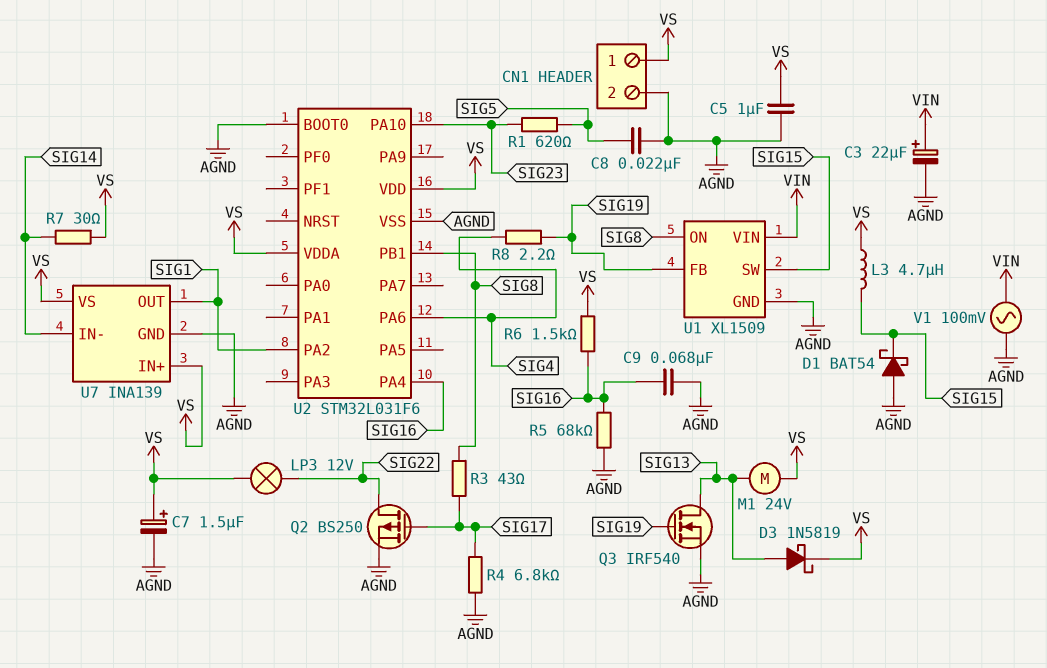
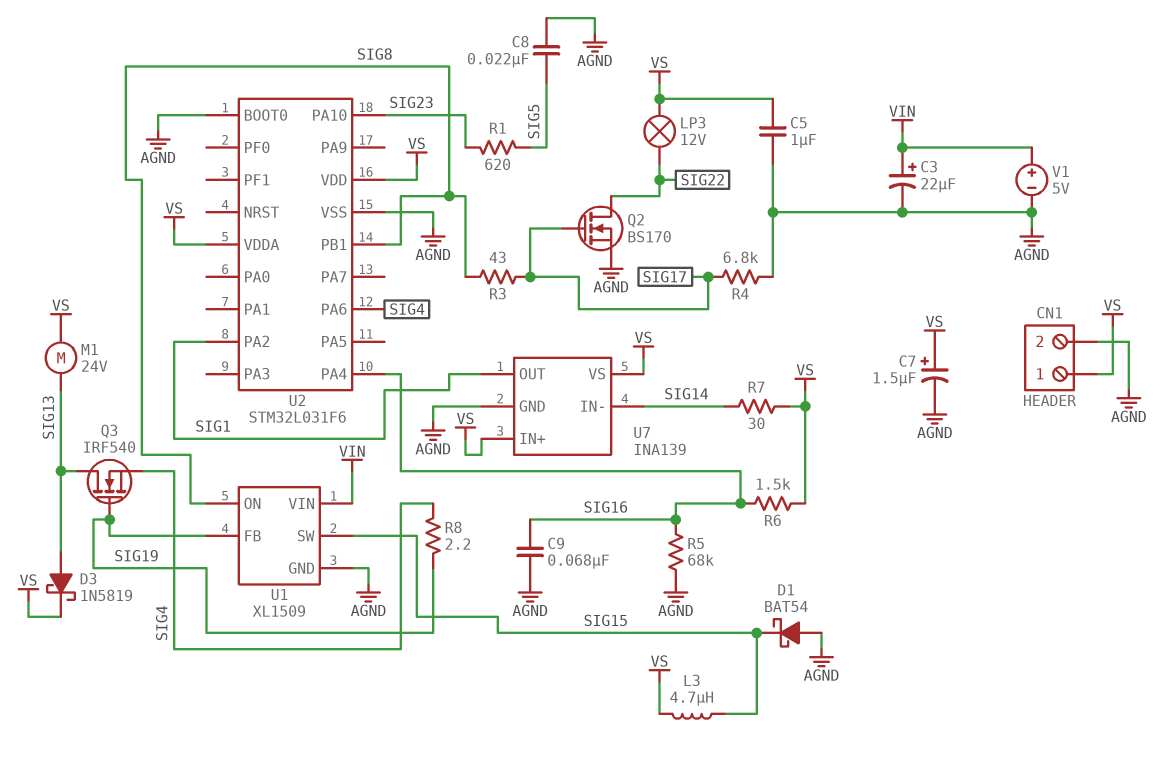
Q2: PMOS BS250 (G SIG17, D SIG22, S AGND) -> NMOS BS170 (G SIG17, D SIG22, S AGND)
Q3: NMOS IRF540 (G SIG19, D SIG13, S AGND) -> NMOS IRF540 (G SIG19, D SIG13, S SIG4)
V1: AC 100mV (AGND, VIN) -> 5V (plus VIN, minus AGND)

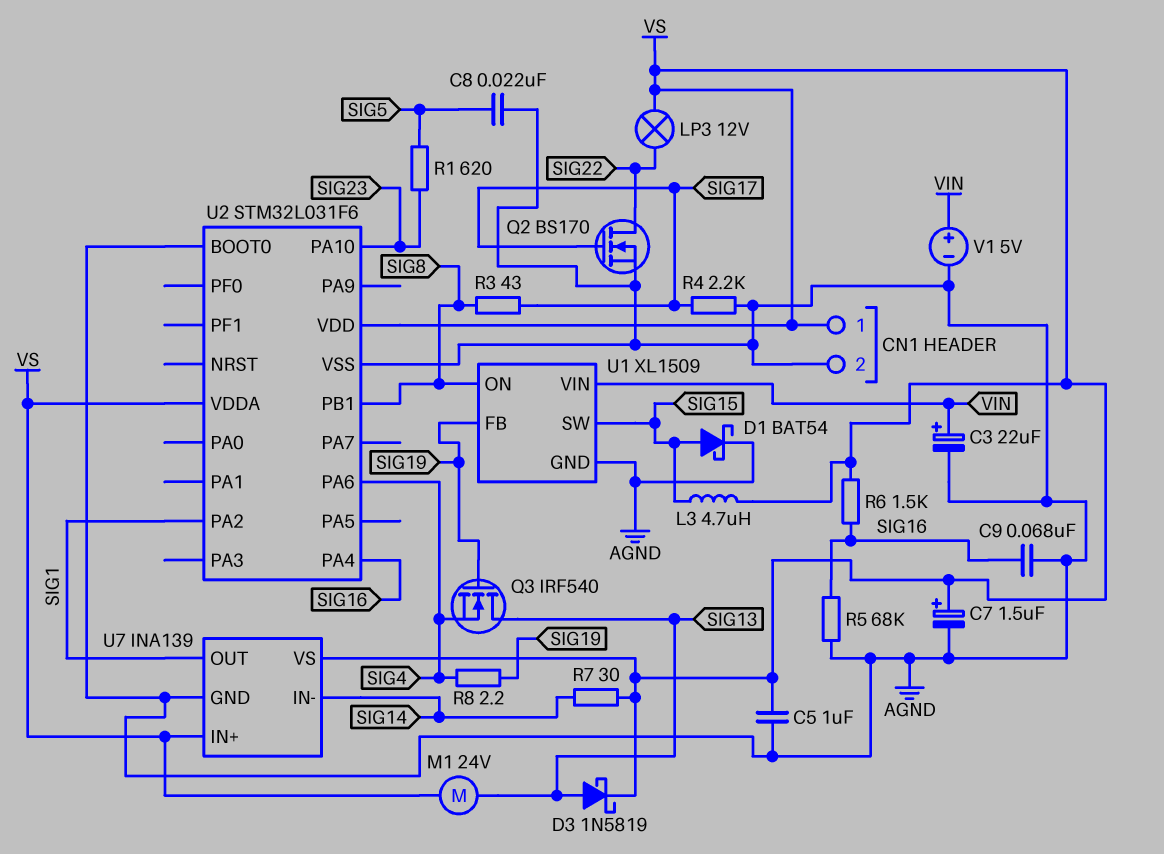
D1: schottky BAT54 (A AGND, K SIG15) -> schottky BAT54 (A SIG15, K AGND)
R4: 6.8k (AGND, SIG17) -> 2.2k (AGND, SIG17)

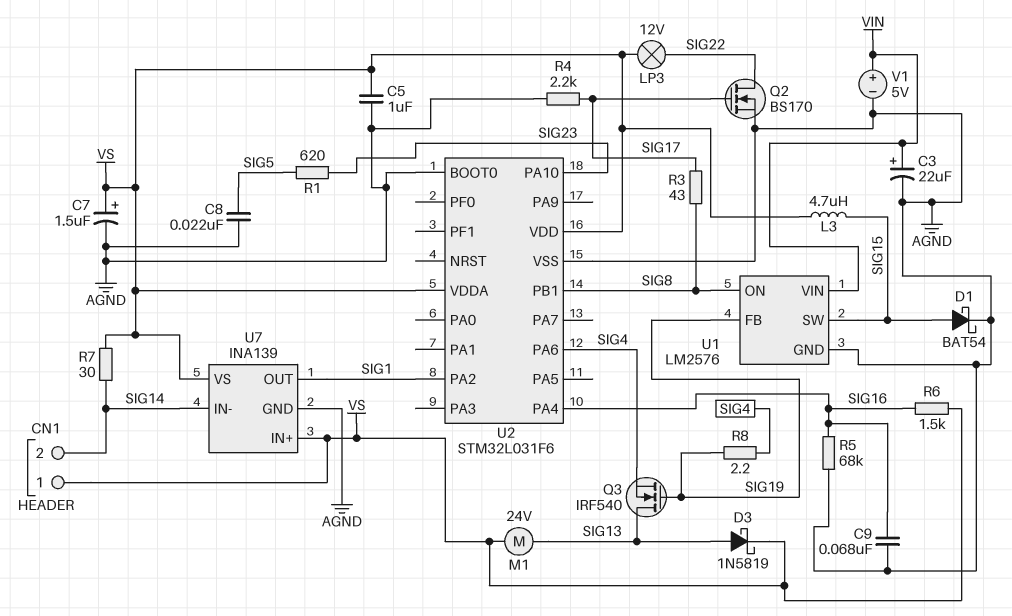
CN1 pin 2: AGND -> SIG14
U1: XL1509 -> LM2576

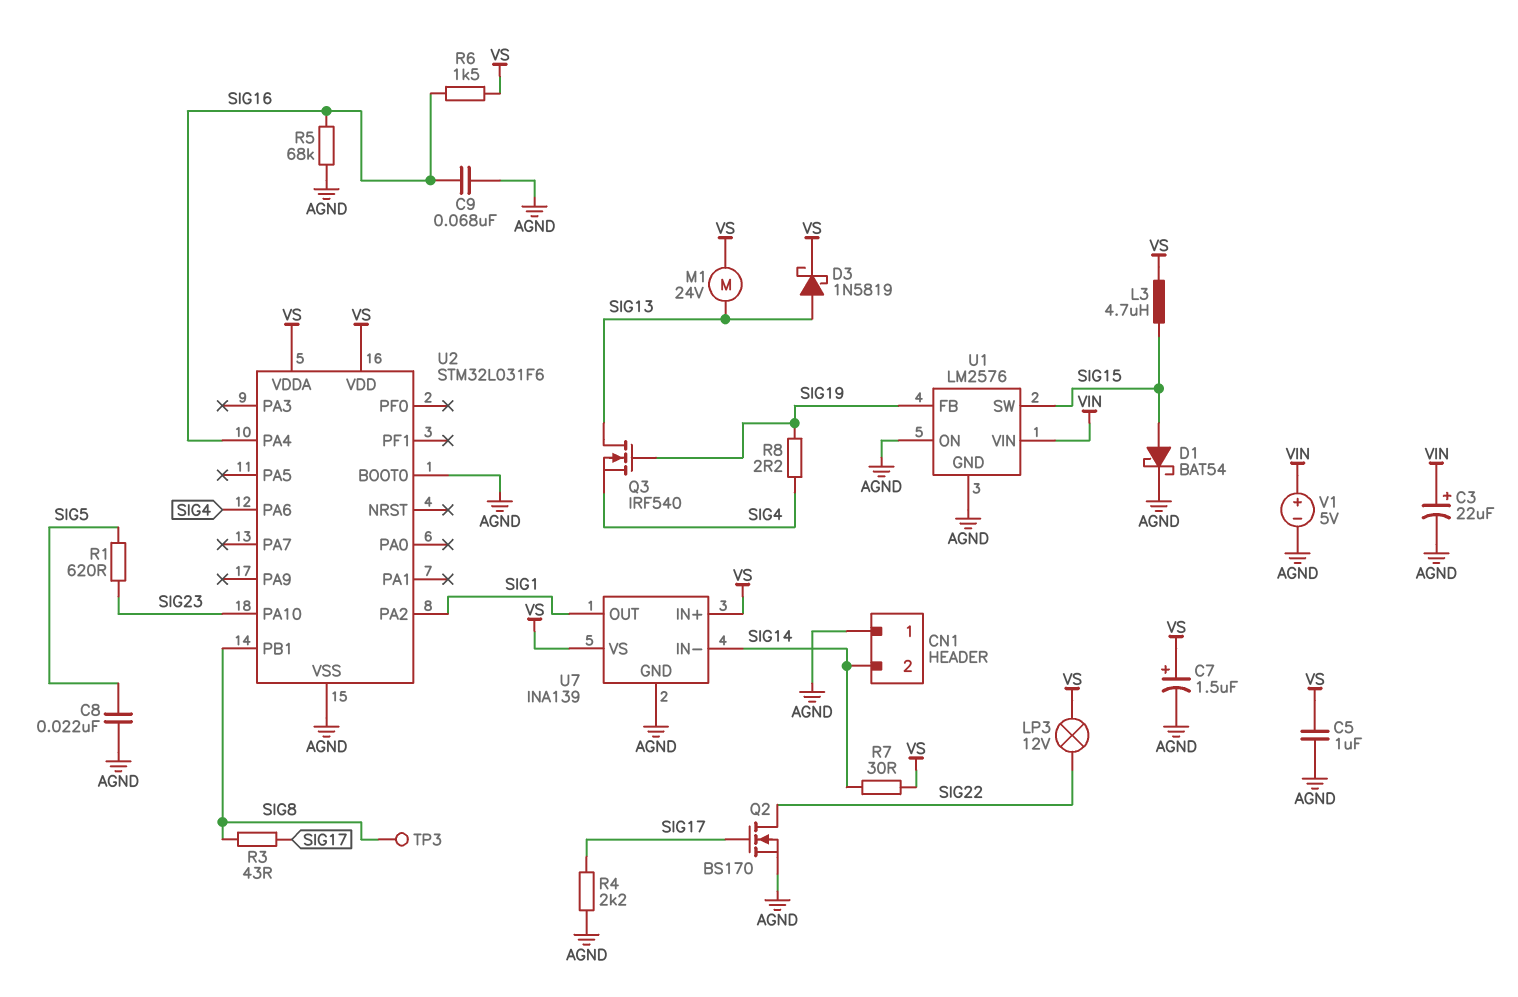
CN1 pin 1: VS -> AGND
TP3: none -> test point (SIG8)
U1 pin ON: SIG8 -> AGND

